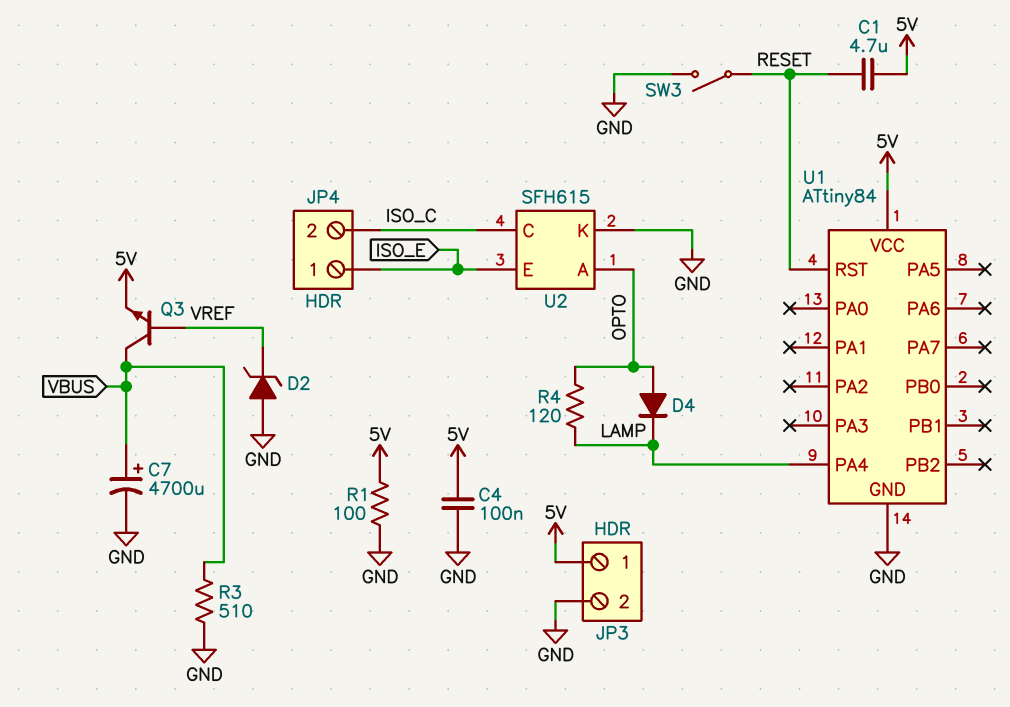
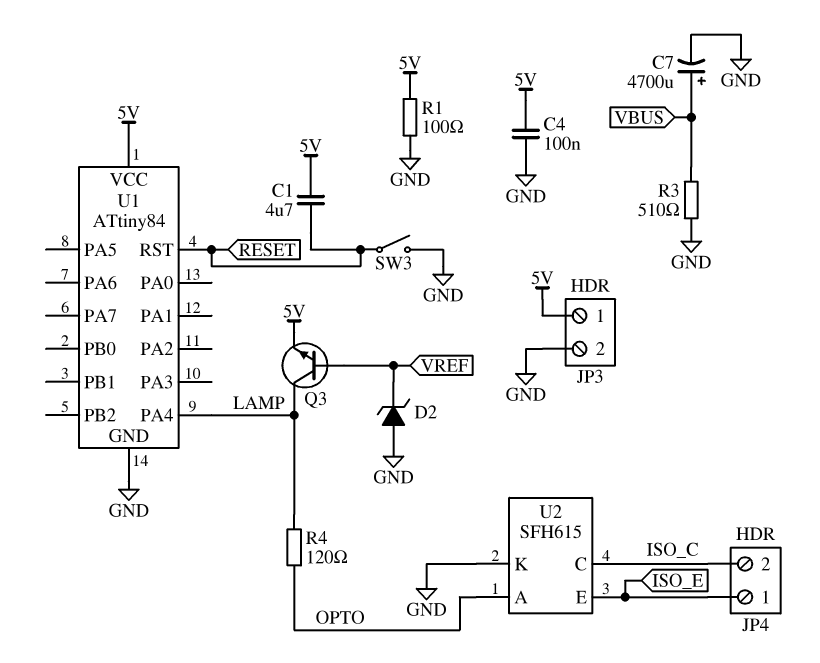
D4: diode (A OPTO, K LAMP) -> none
Q3: NPN (B VREF, C VBUS, E 5V) -> NPN (B VREF, C LAMP, E 5V)

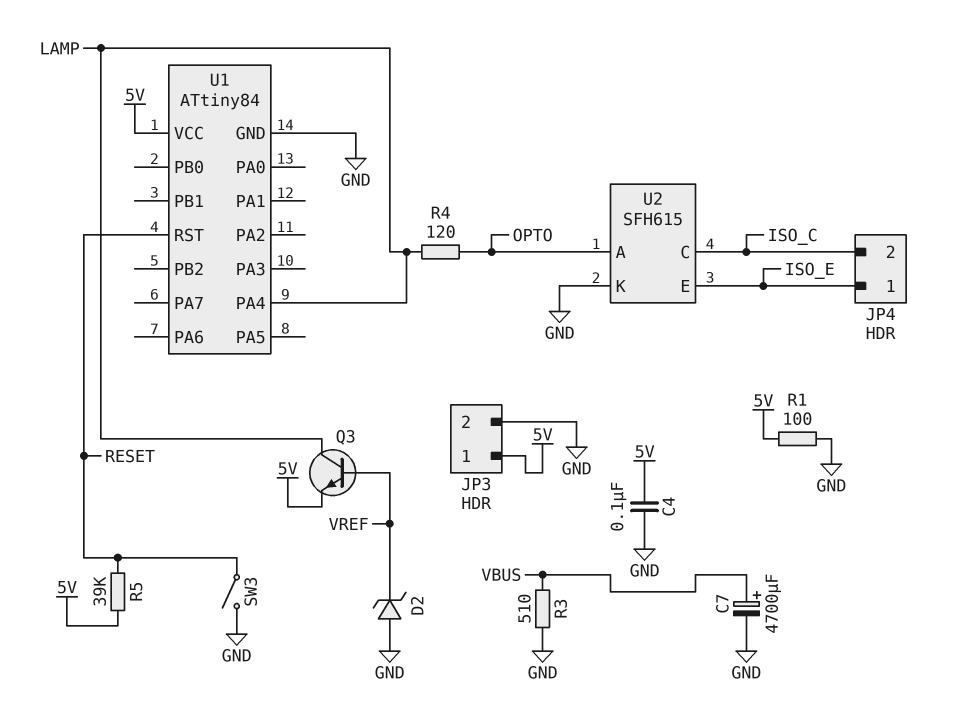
C1: 4.7uF (5V, RESET) -> none
R5: none -> 39k (5V, RESET)

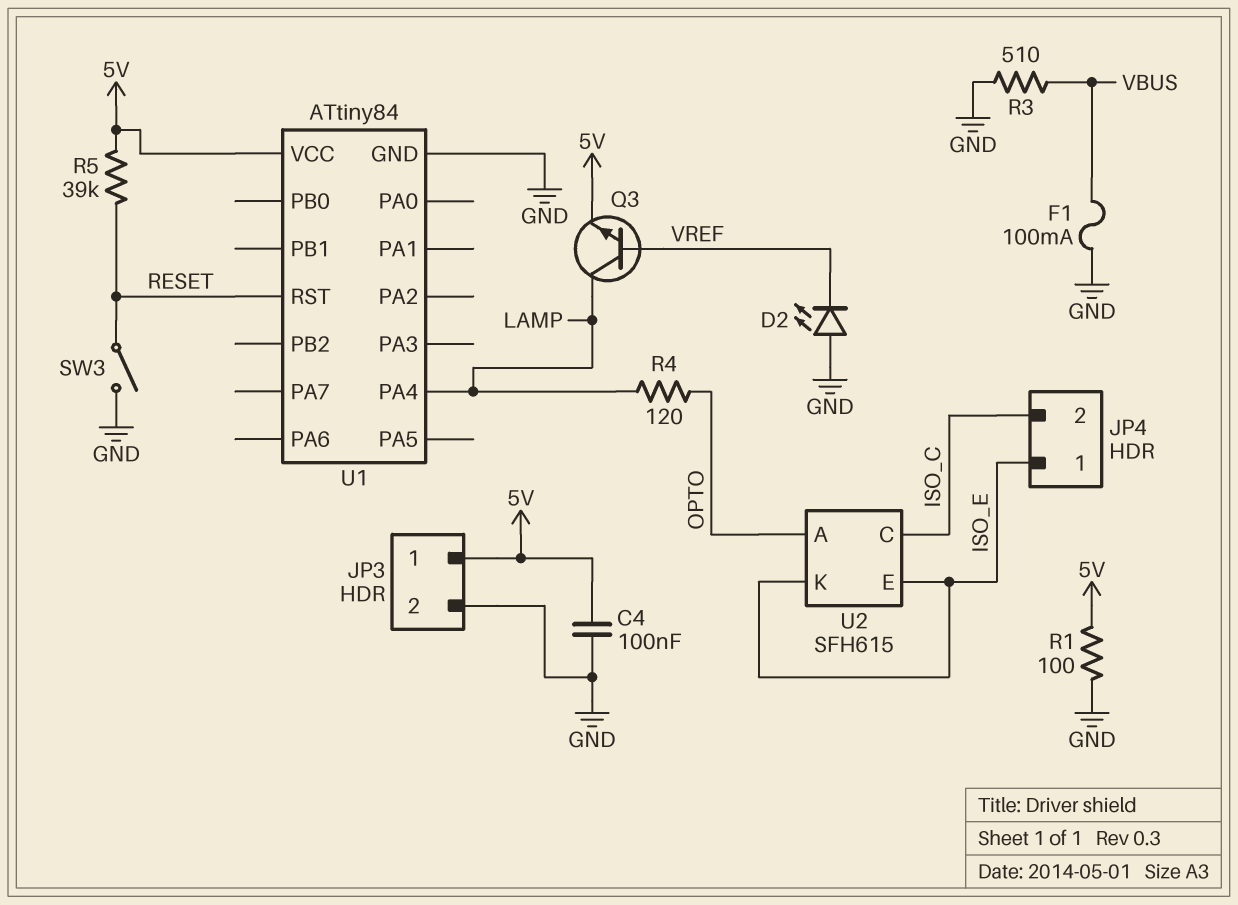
C7: 4700uF (plus VBUS, minus GND) -> none
D2: zener (A GND, K VREF) -> LED (A GND, K VREF)
F1: none -> 100mA (GND, VBUS)
U2 pin K: GND -> ISO_E

